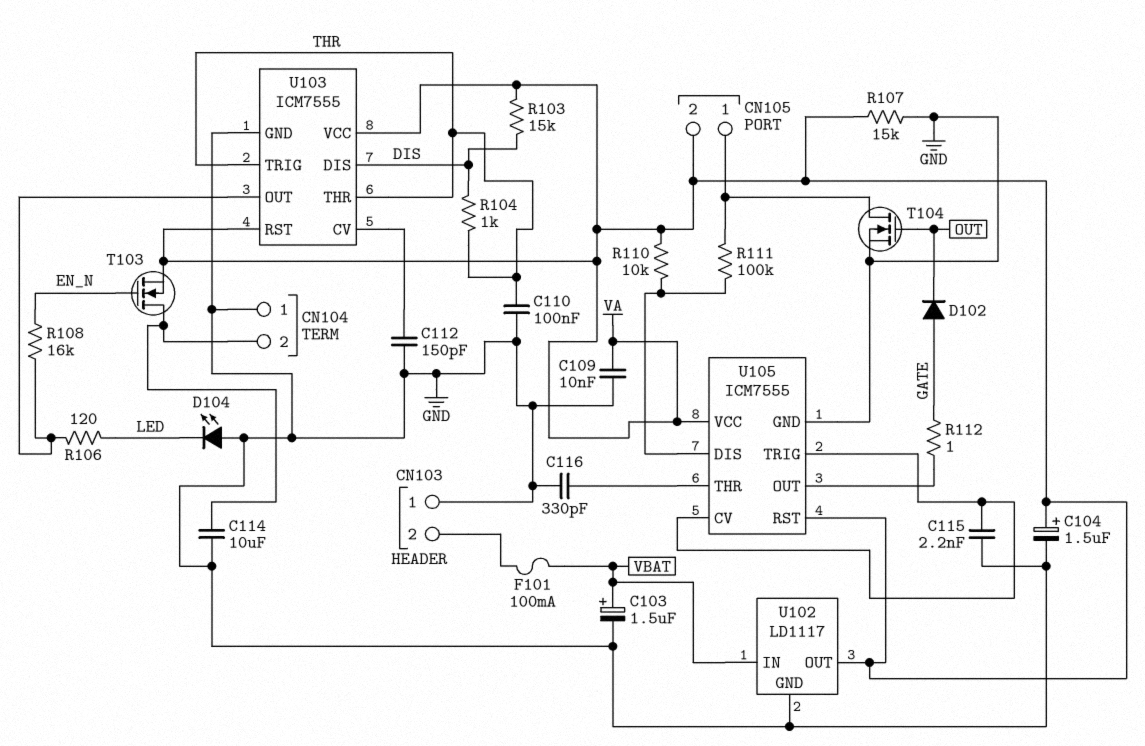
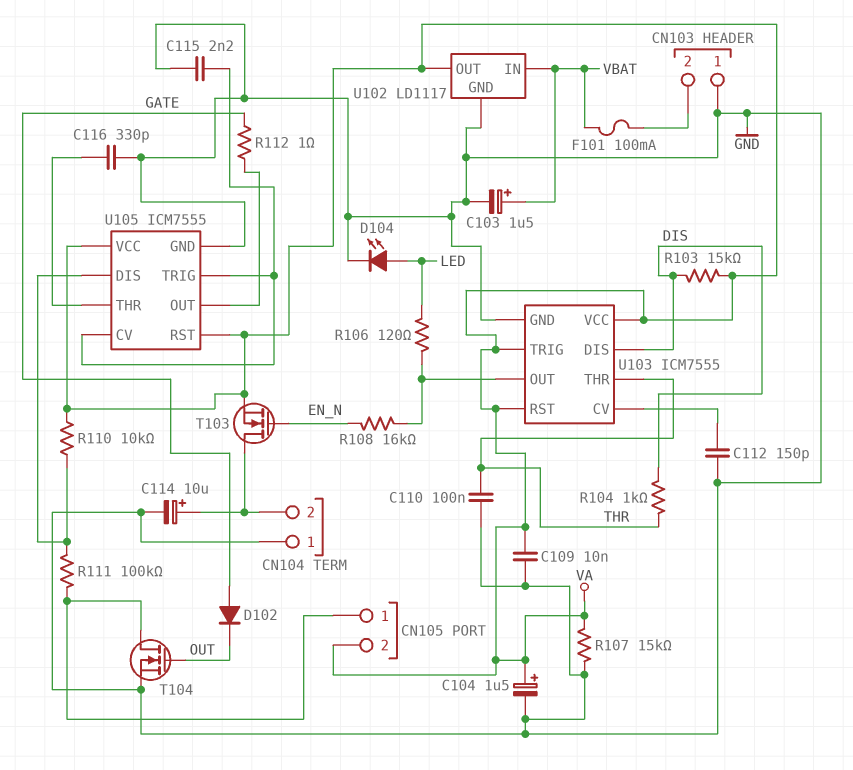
C114: 10uF (CN104/2, GND) -> 10uF (plus CN104/2, minus GND)
D104: LED (A GND, K LED) -> LED (A LED, K GND)
U103 pin TRIG: THR -> VA

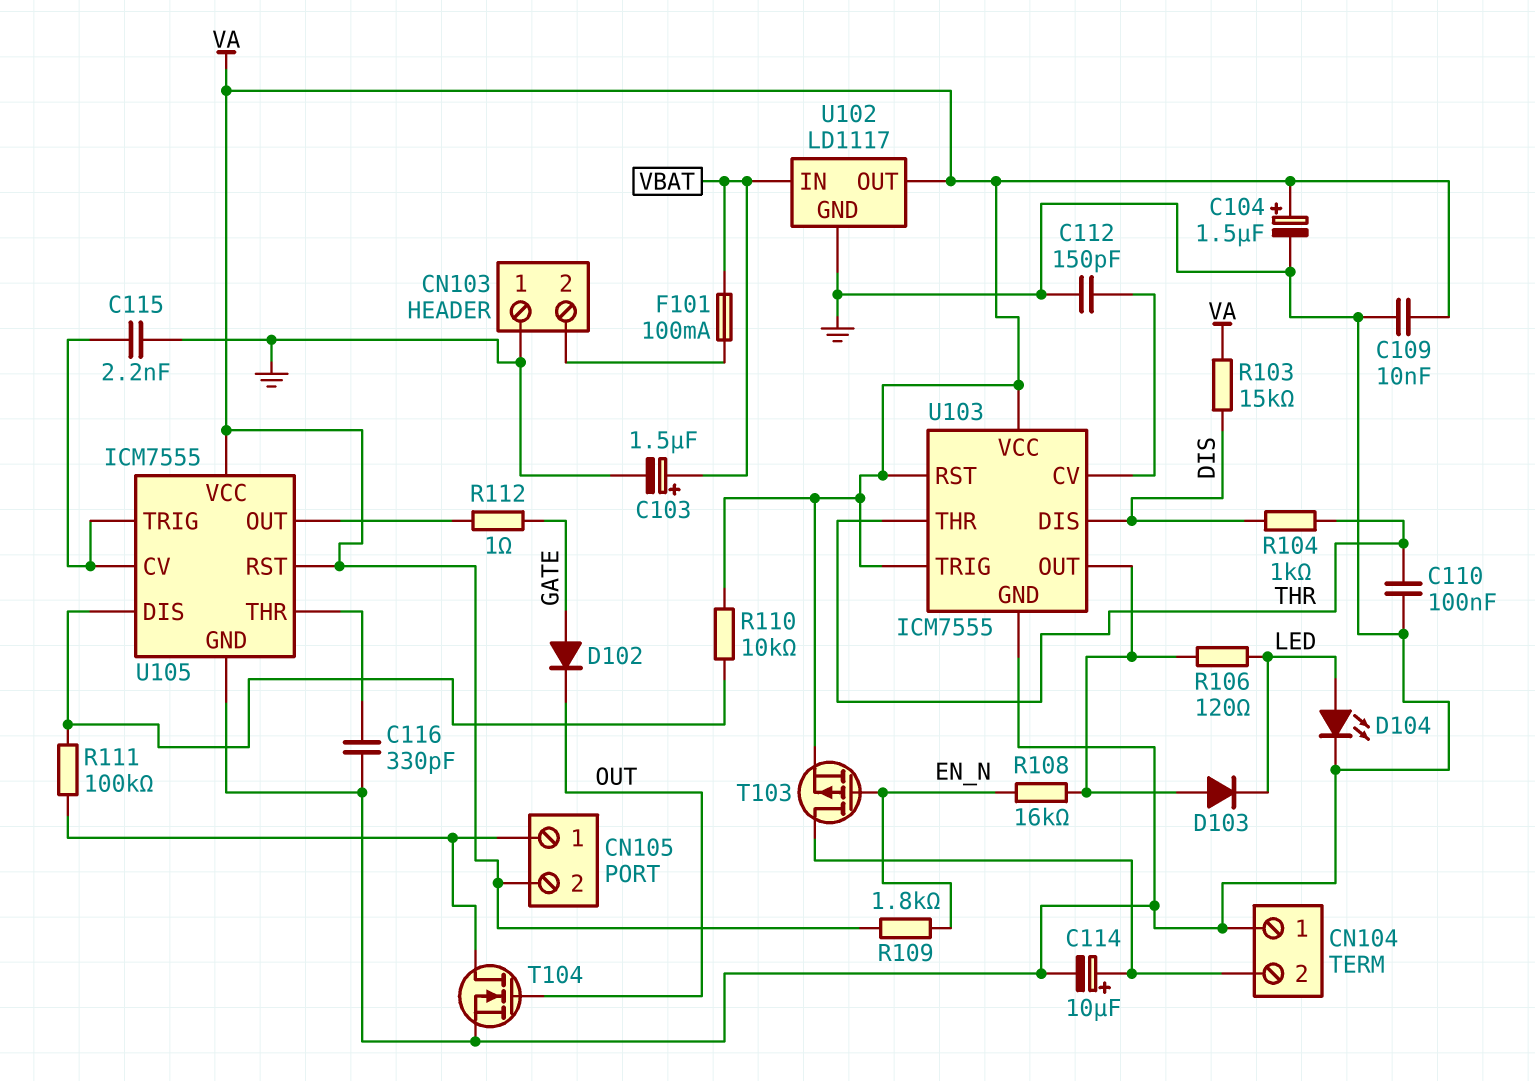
D103: none -> diode (A U103/OUT, K LED)
R107: 15k (GND, VA) -> none
R109: none -> 1.8k (EN_N, VA)
T103: NMOS (G EN_N, D CN104/2, S VA) -> PMOS (G EN_N, D CN104/2, S VA)

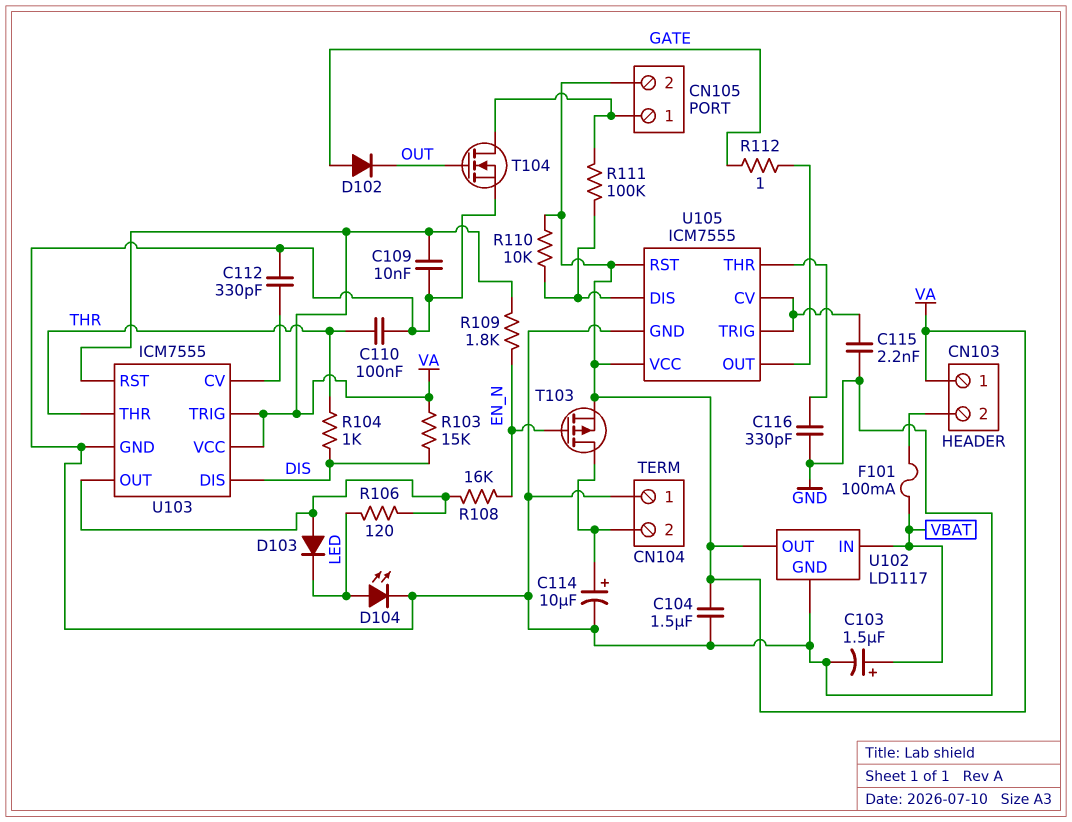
C104: 1.5uF (plus VA, minus GND) -> 1.5uF (GND, VA)
C112: 150pF (GND, U103/CV) -> 330pF (GND, U103/CV)
CN103 pin 1: GND -> VA

